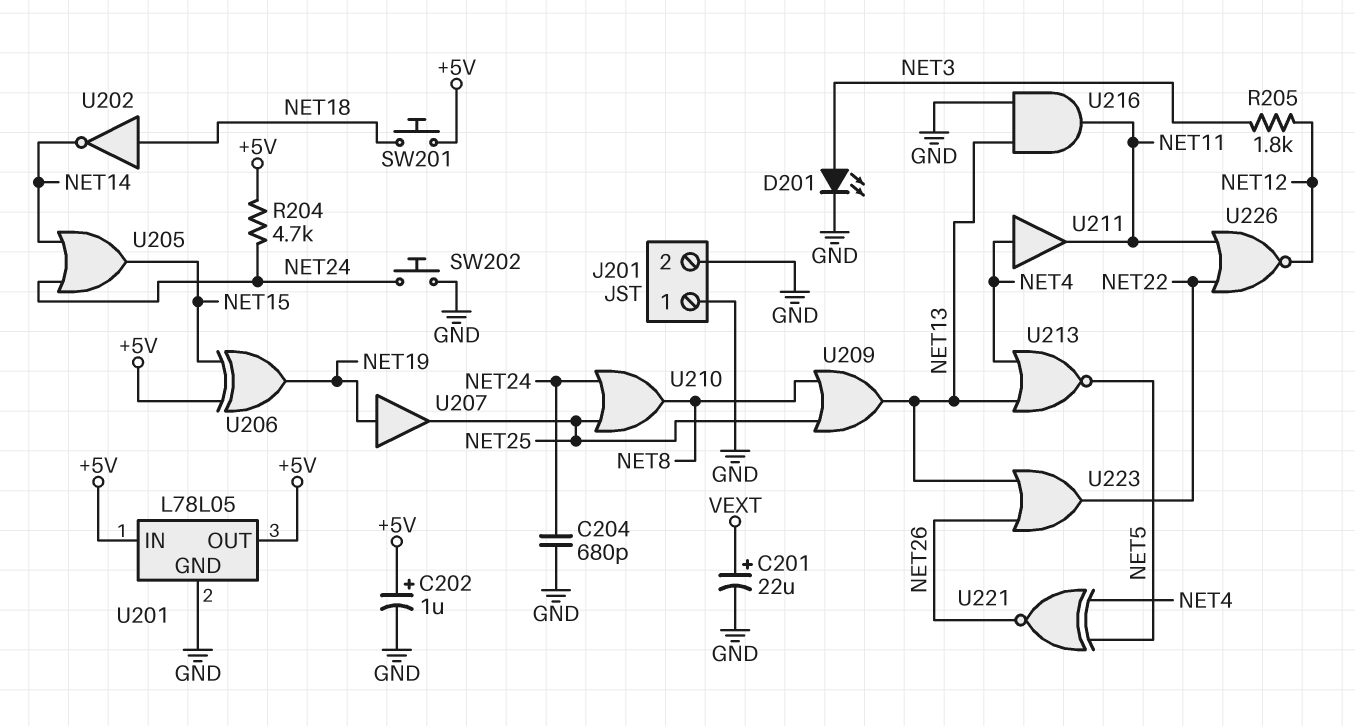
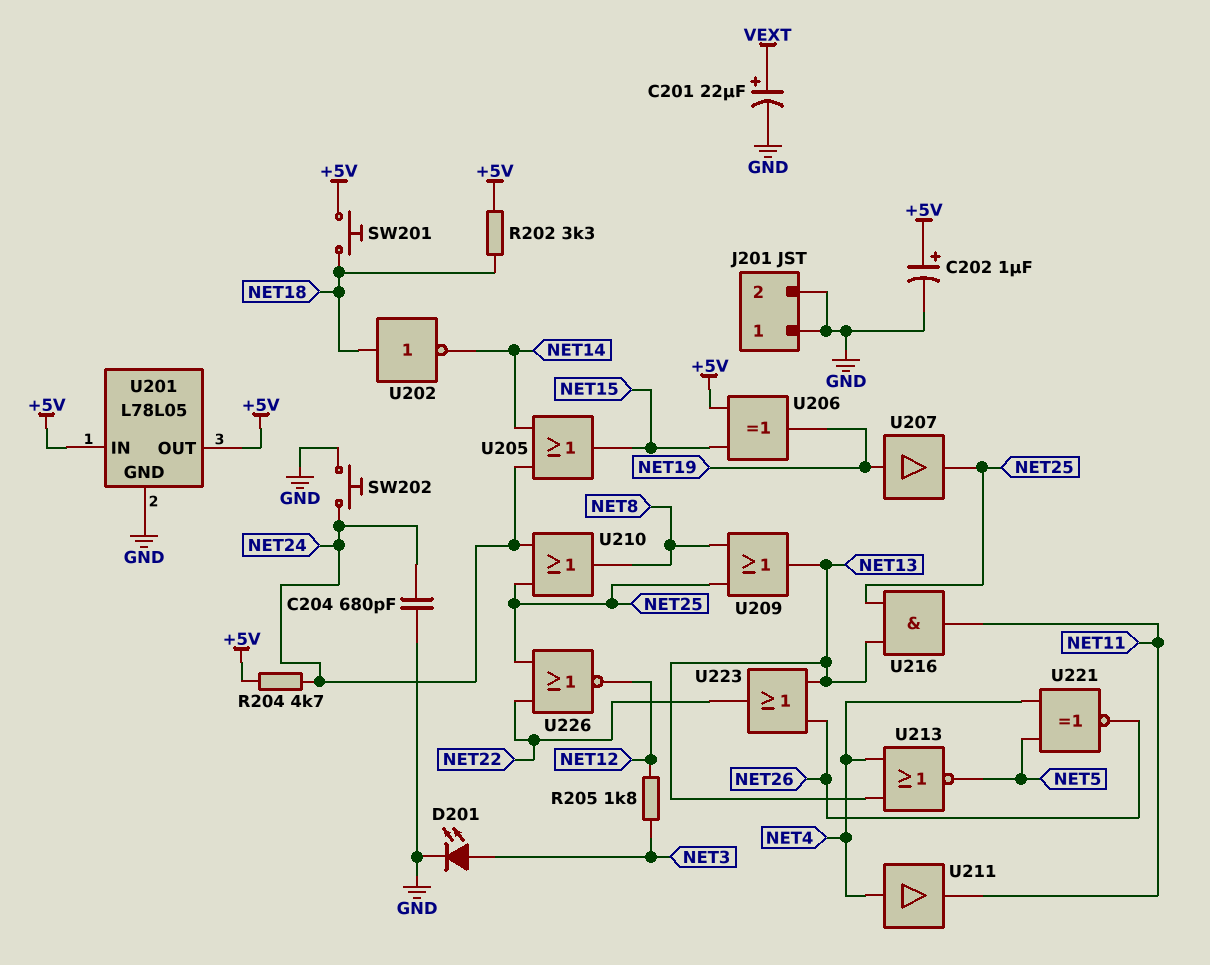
R202: none -> 3.3k (+5V, NET18)
U216: AND (in GND, in NET13, out NET11) -> AND (in NET13, in NET25, out NET11)
U226: NOR (in NET11, in NET22, out NET12) -> NOR (in NET22, in NET25, out NET12)

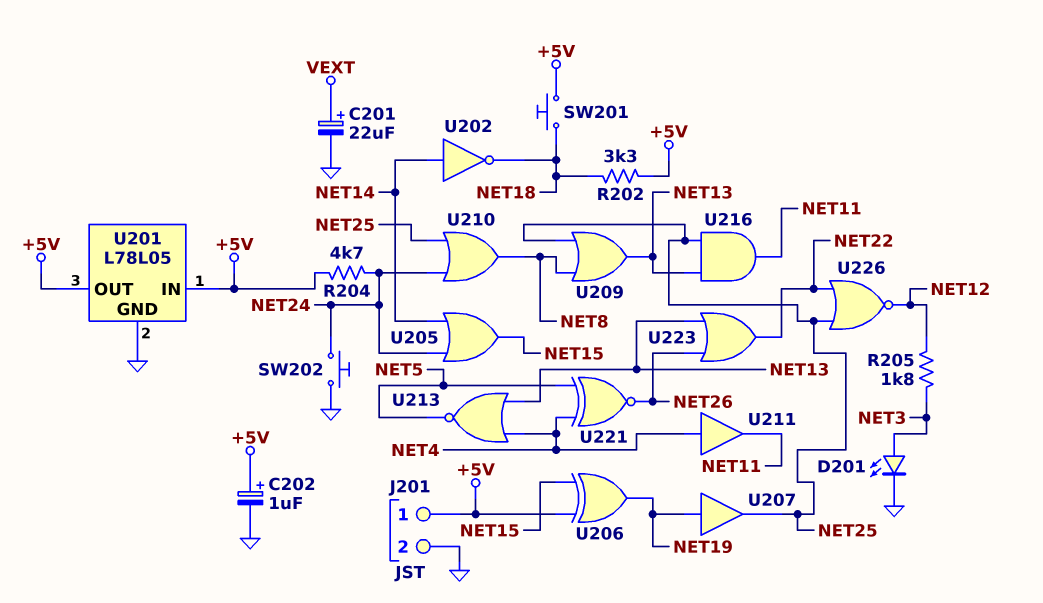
C204: 680pF (GND, NET24) -> none
J201 pin 1: GND -> +5V
U202: NOT (in NET18, out NET14) -> NOT (in NET14, out NET18)

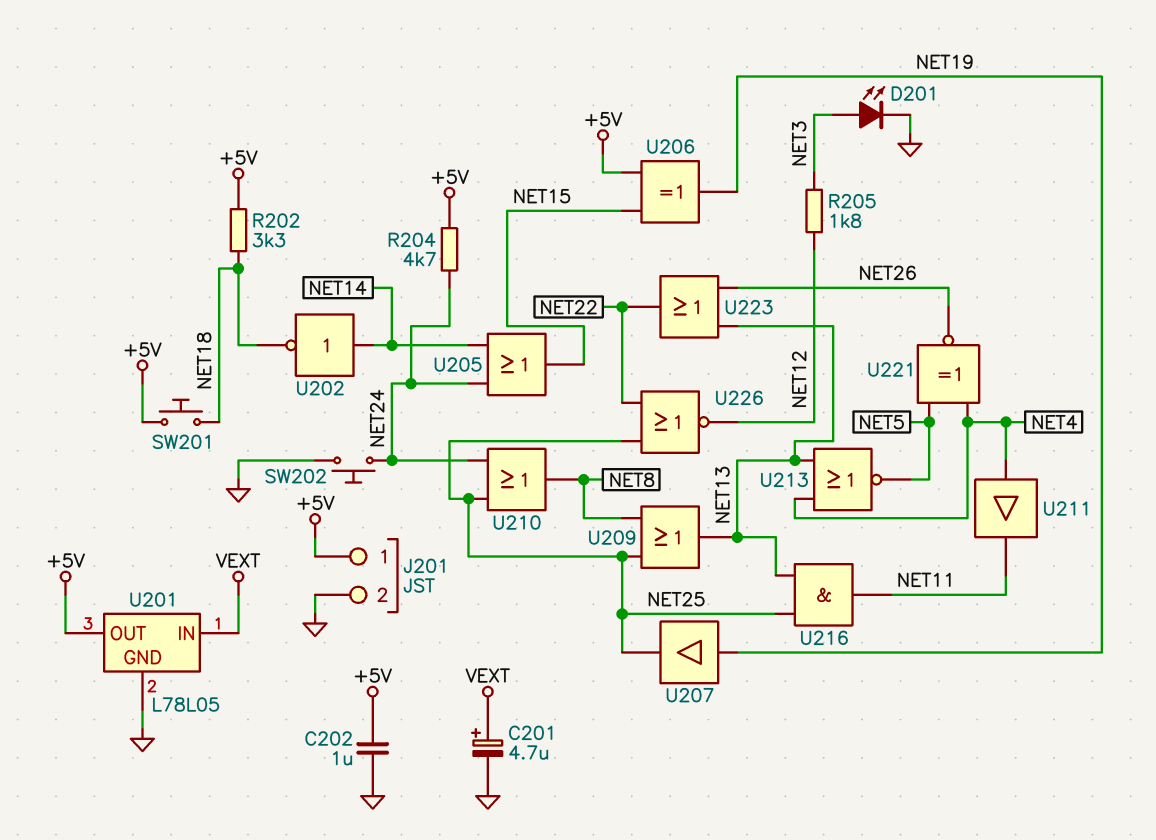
C201: 22uF (plus VEXT, minus GND) -> 4.7uF (plus VEXT, minus GND)
C202: 1uF (plus +5V, minus GND) -> 1uF (+5V, GND)
U201 pin IN: +5V -> VEXT

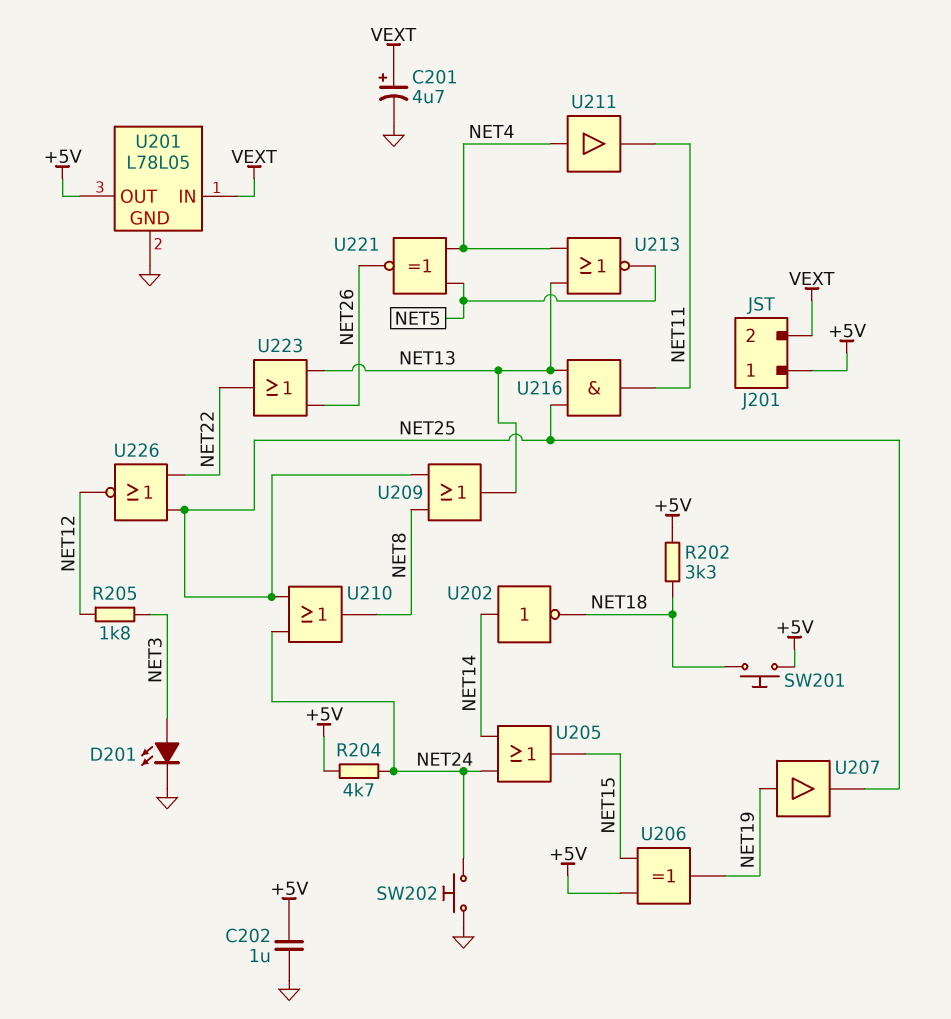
J201 pin 2: GND -> VEXT

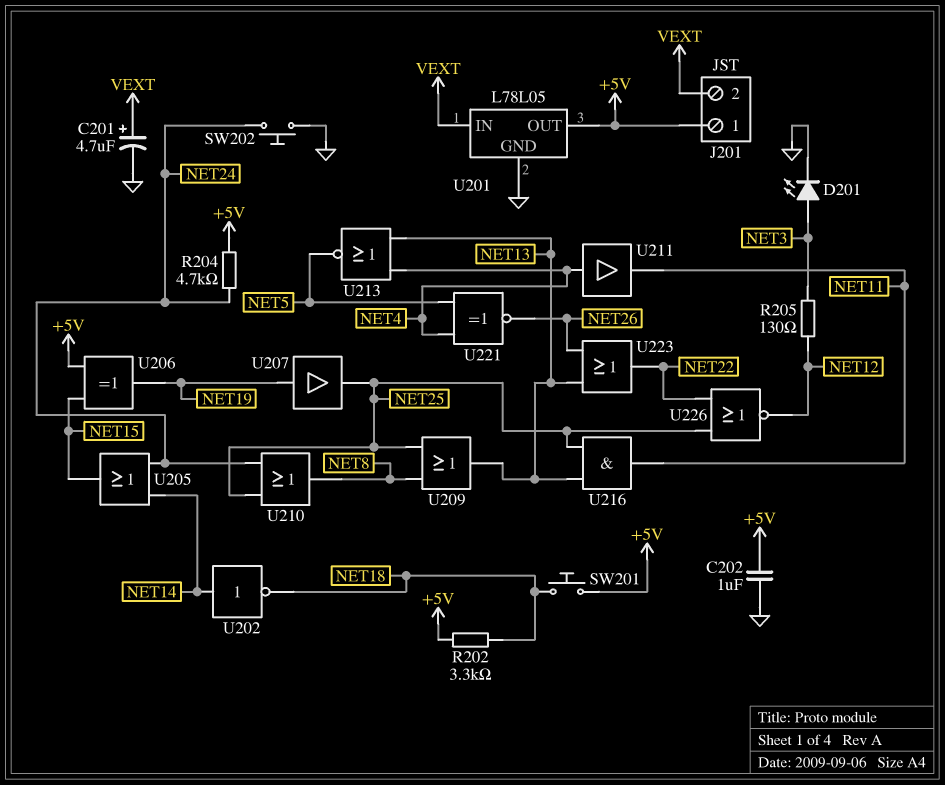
R205: 1.8k (NET3, NET12) -> 130 (NET3, NET12)

